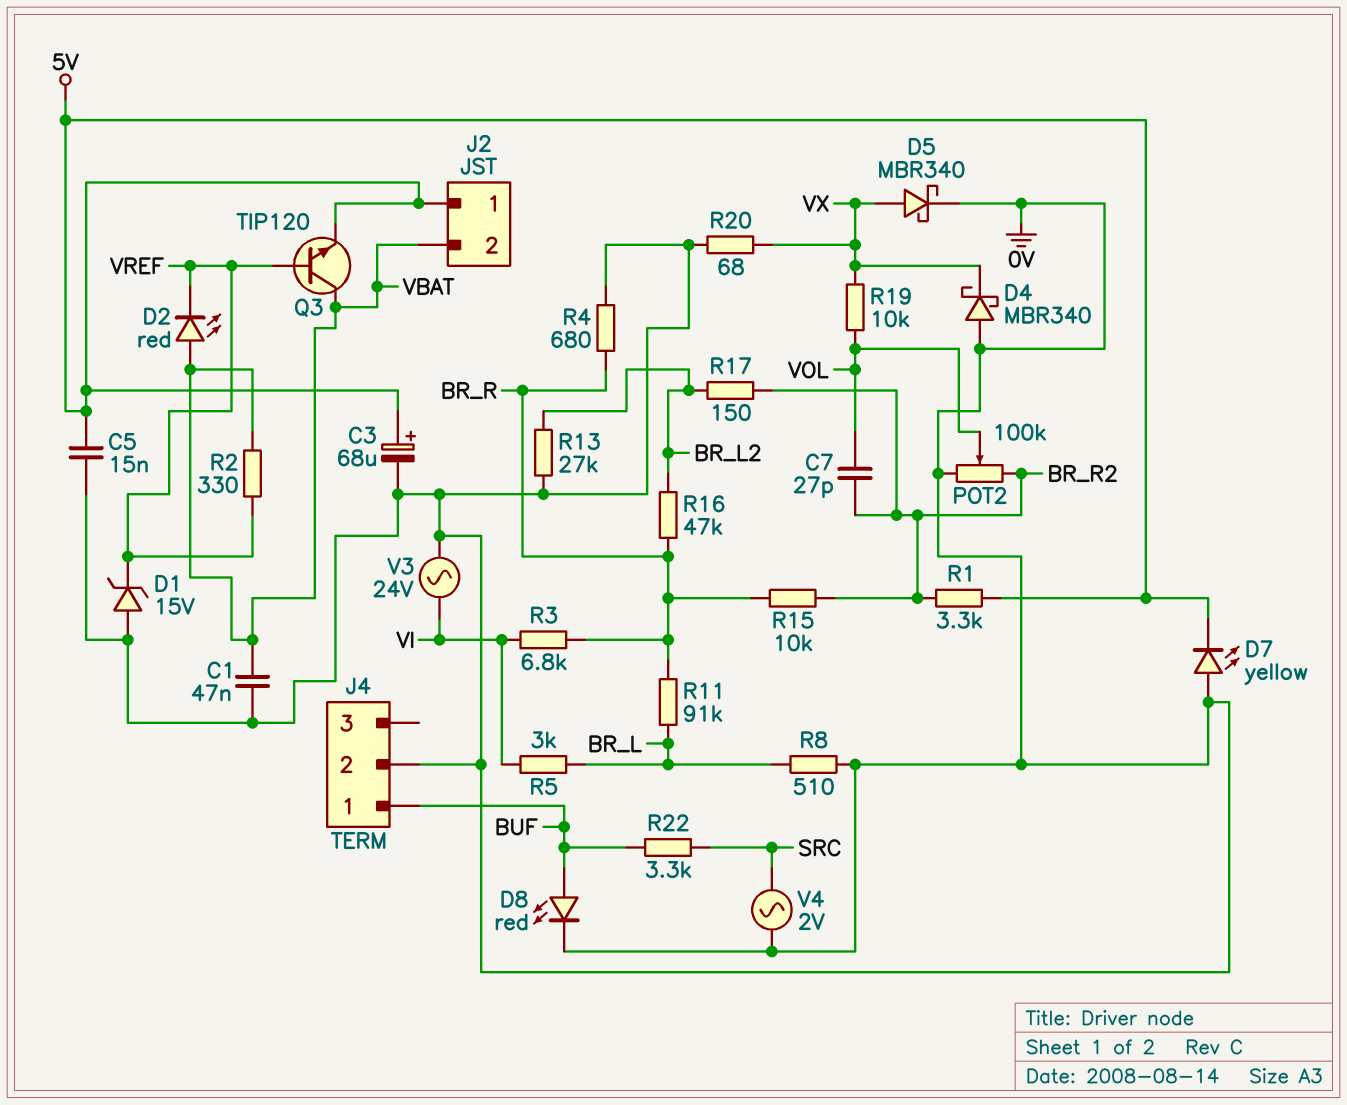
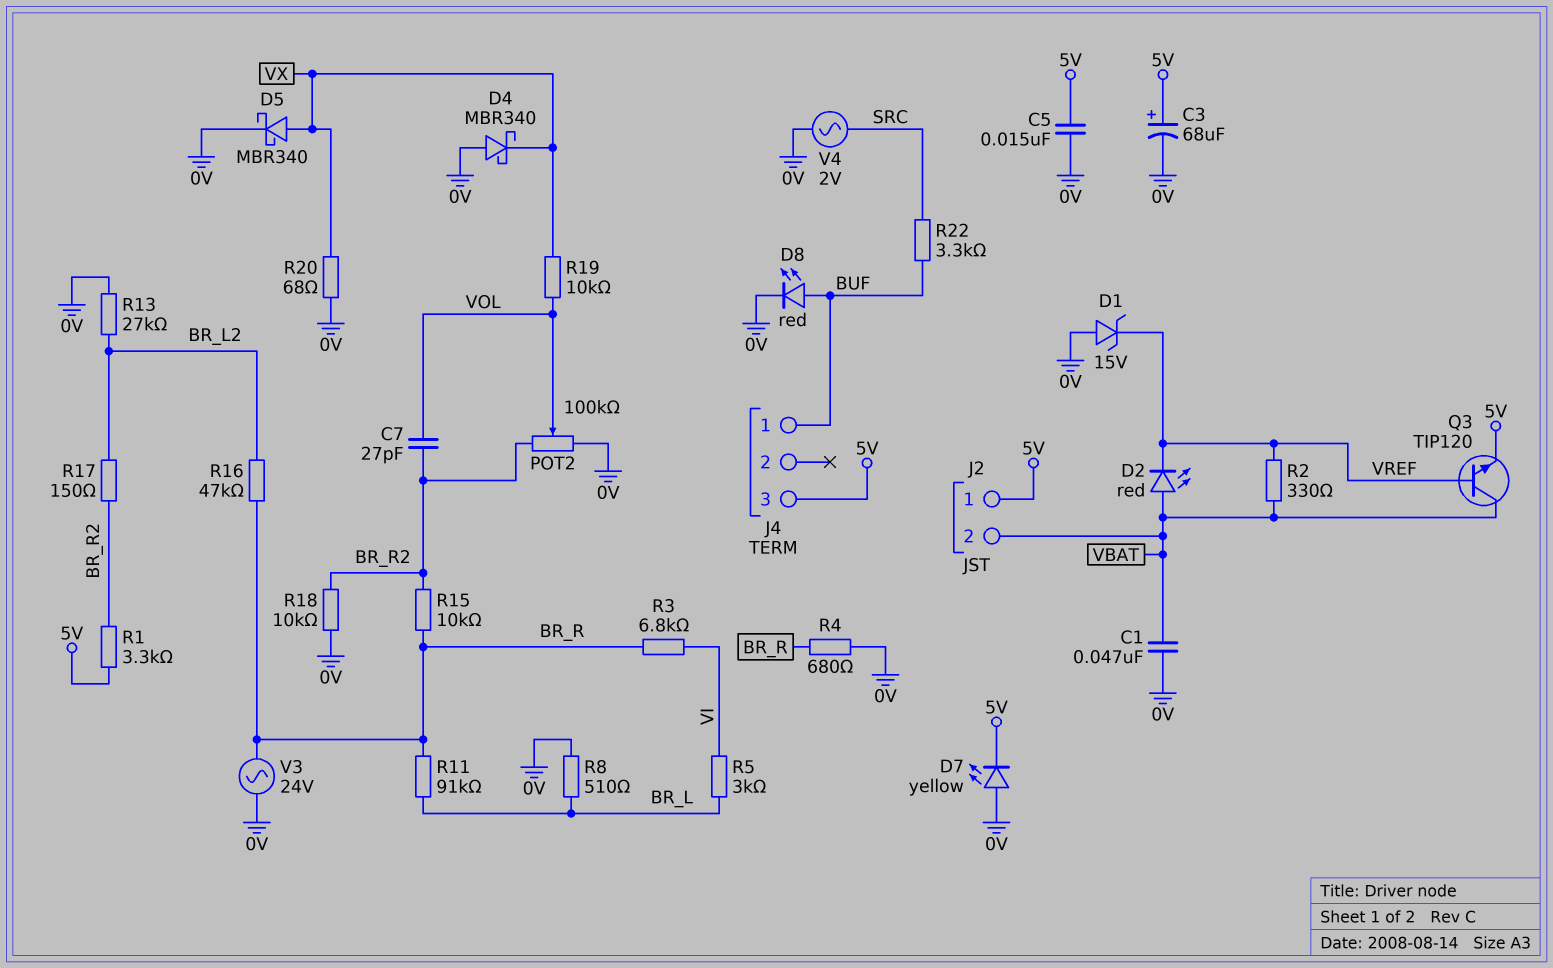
J4 pin 2: 0V -> none
J4 pin 3: none -> 5V
R18: none -> 10k (0V, BR_R2)
V3: AC 24V (0V, VI) -> AC 24V (0V, BR_R)

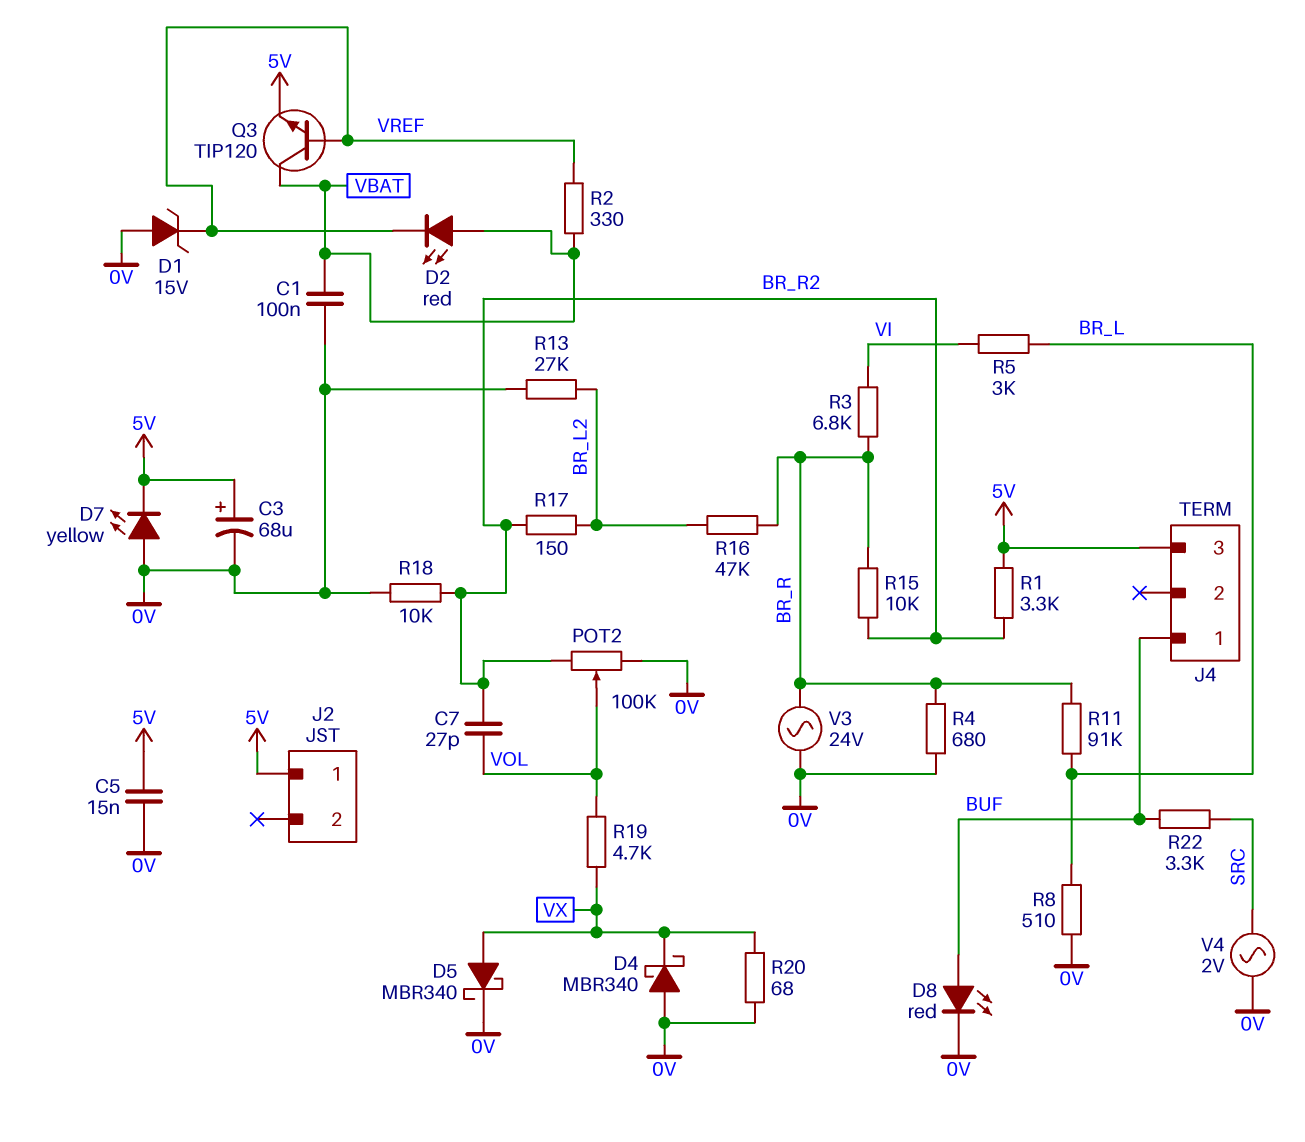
C1: 47nF (0V, VBAT) -> 100nF (0V, VBAT)
J2 pin 2: VBAT -> none
R19: 10k (VOL, VX) -> 4.7k (VOL, VX)

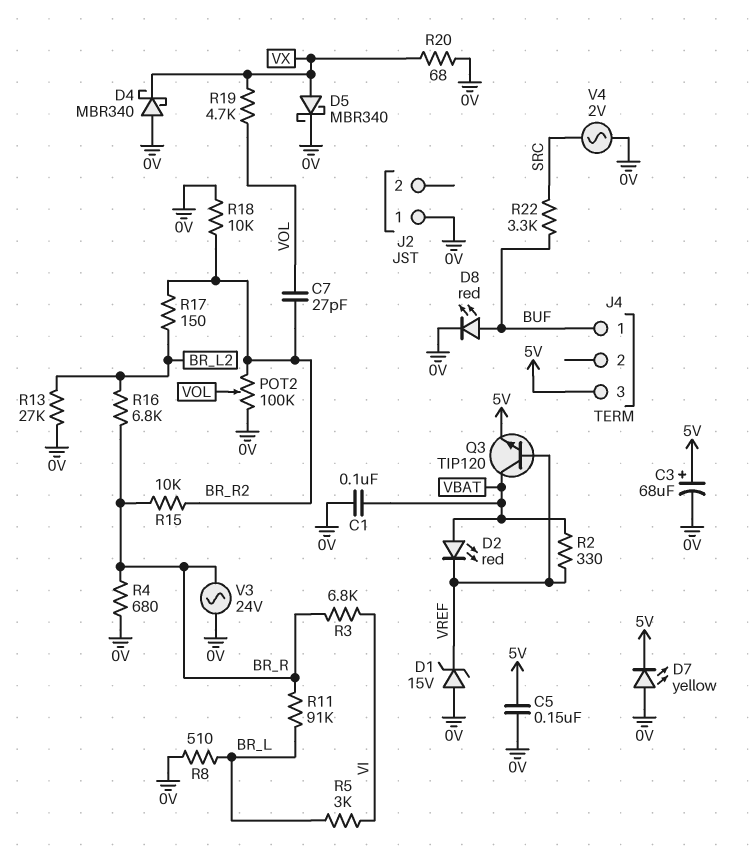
C5: 15nF (0V, 5V) -> 150nF (0V, 5V)
J2 pin 1: 5V -> 0V
R1: 3.3k (5V, BR_R2) -> none
R16: 47k (BR_L2, BR_R) -> 6.8k (BR_L2, BR_R)

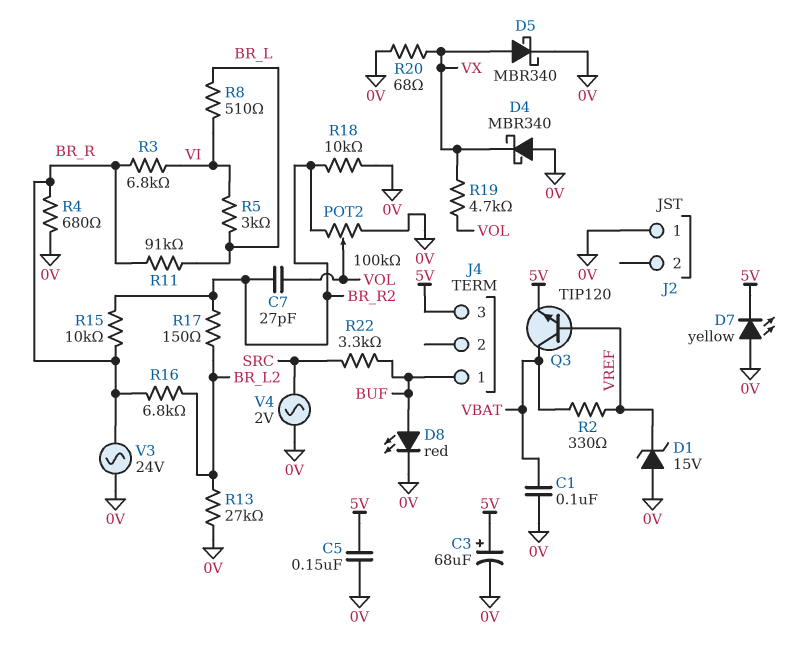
D2: LED red (A VBAT, K VREF) -> none
R8: 510 (0V, BR_L) -> 510 (BR_L, VI)

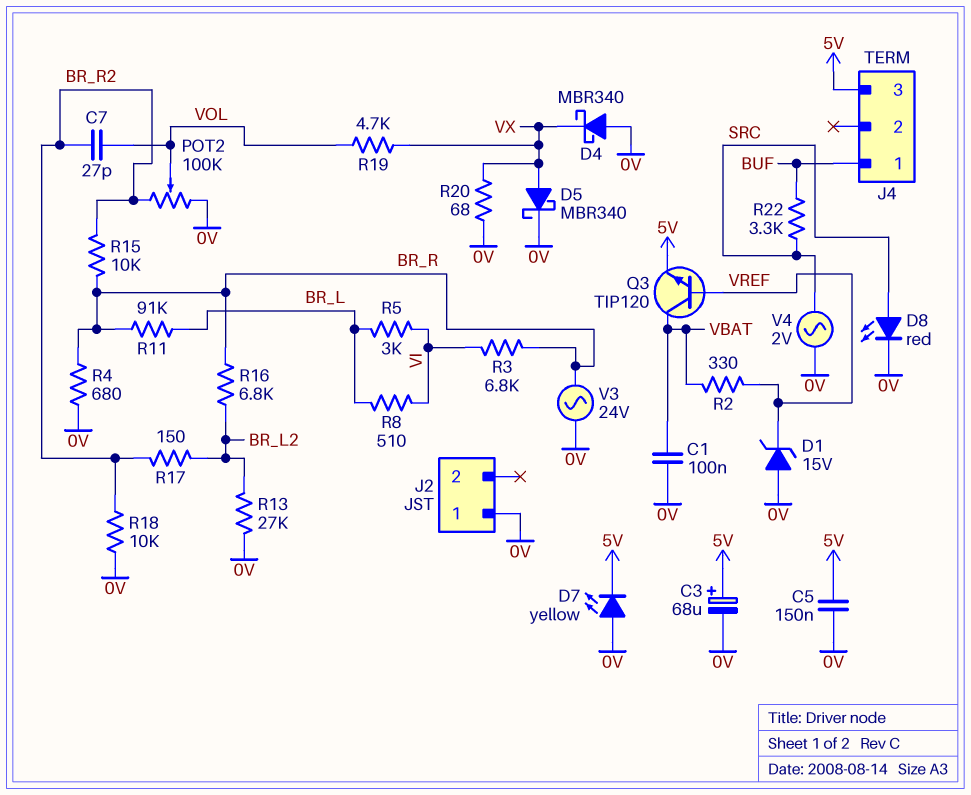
D8: LED red (A BUF, K 0V) -> LED red (A SRC, K 0V)

